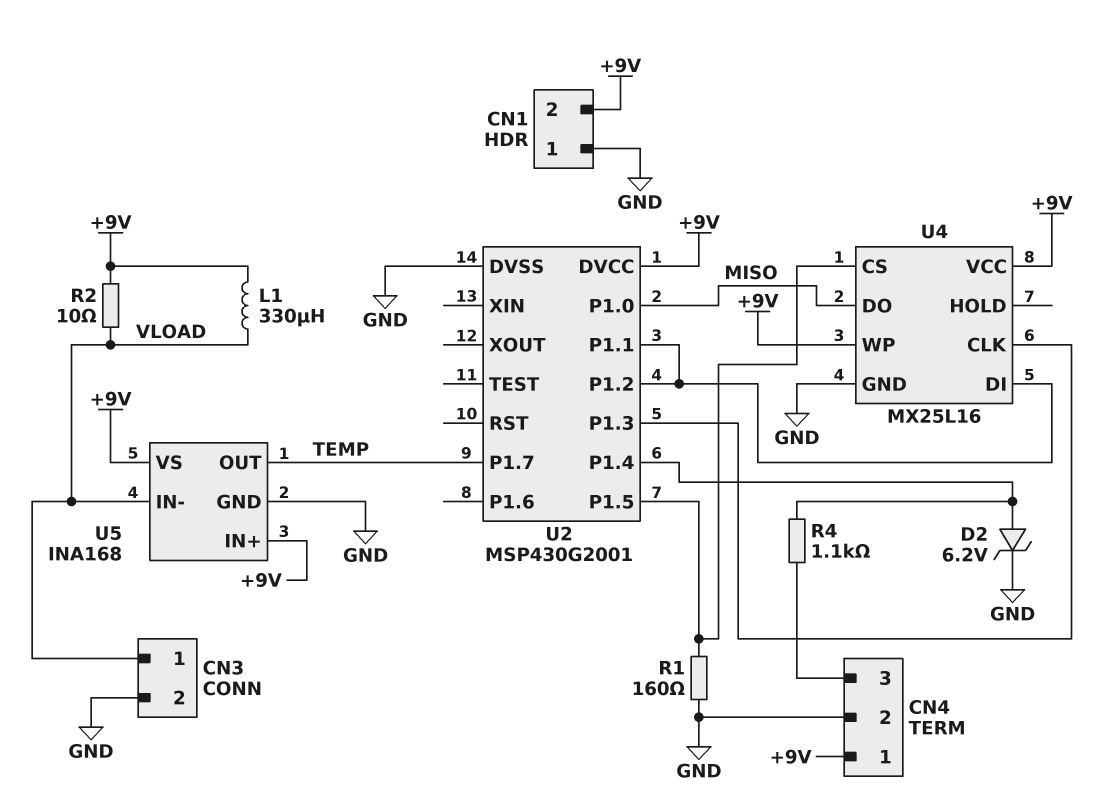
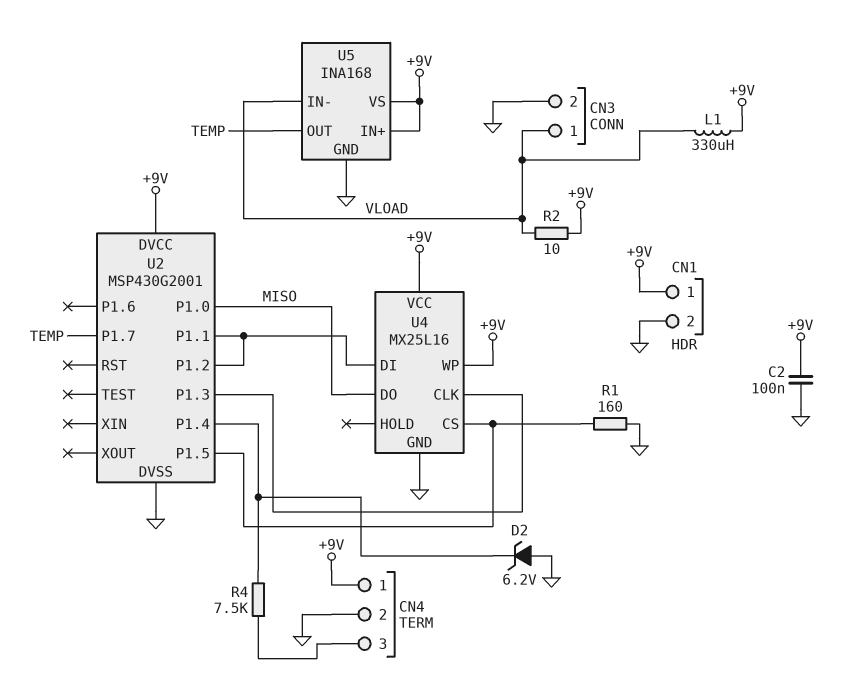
C2: none -> 100nF (+9V, GND)
CN1 pin 1: GND -> +9V
CN1 pin 2: +9V -> GND
D2: zener 6.2V (A U2/P1.4, K GND) -> zener 6.2V (A GND, K U2/P1.4)
R4: 1.1k (CN4/3, U2/P1.4) -> 7.5k (CN4/3, U2/P1.4)

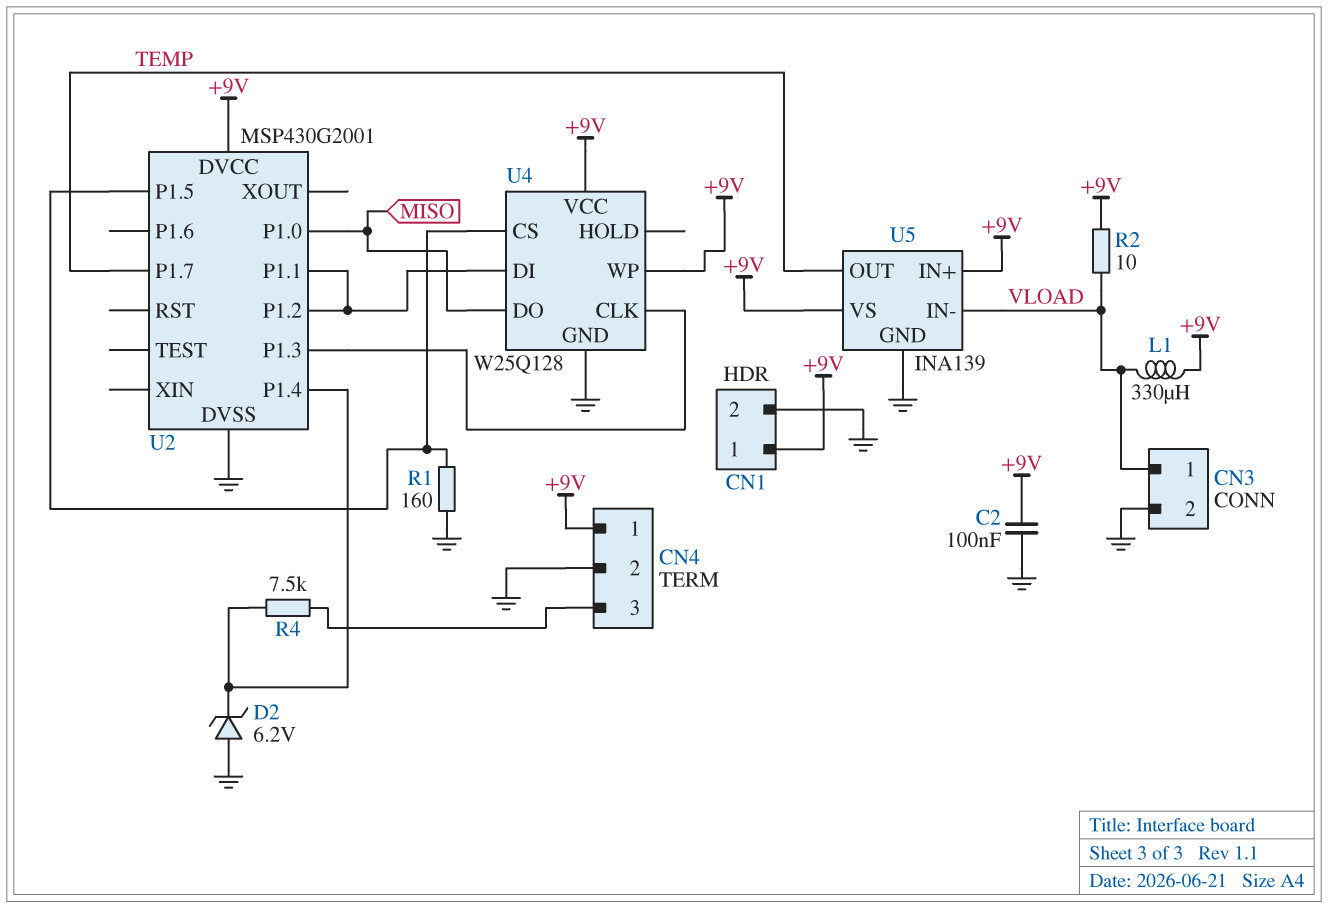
U4: MX25L16 -> W25Q128
U5: INA168 -> INA139

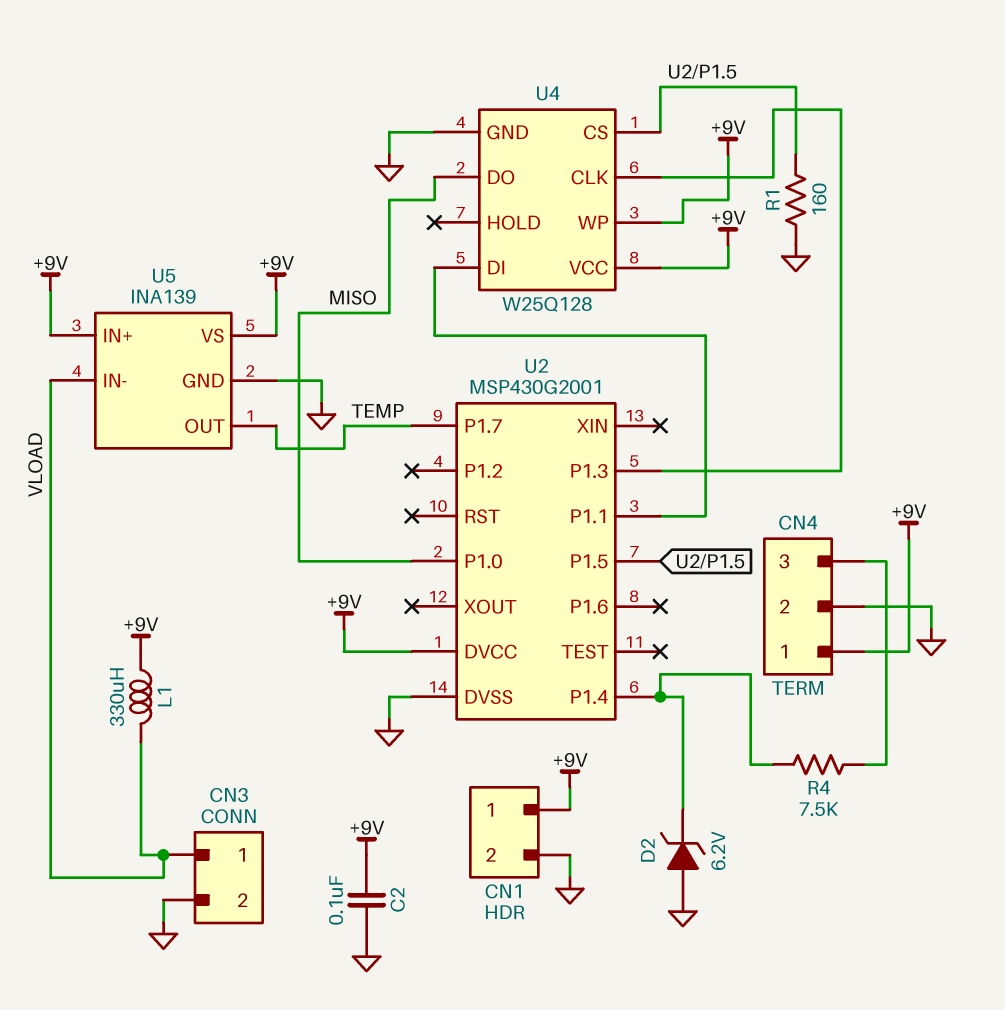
R2: 10 (+9V, VLOAD) -> none
U2 pin P1.2: U2/P1.1 -> none

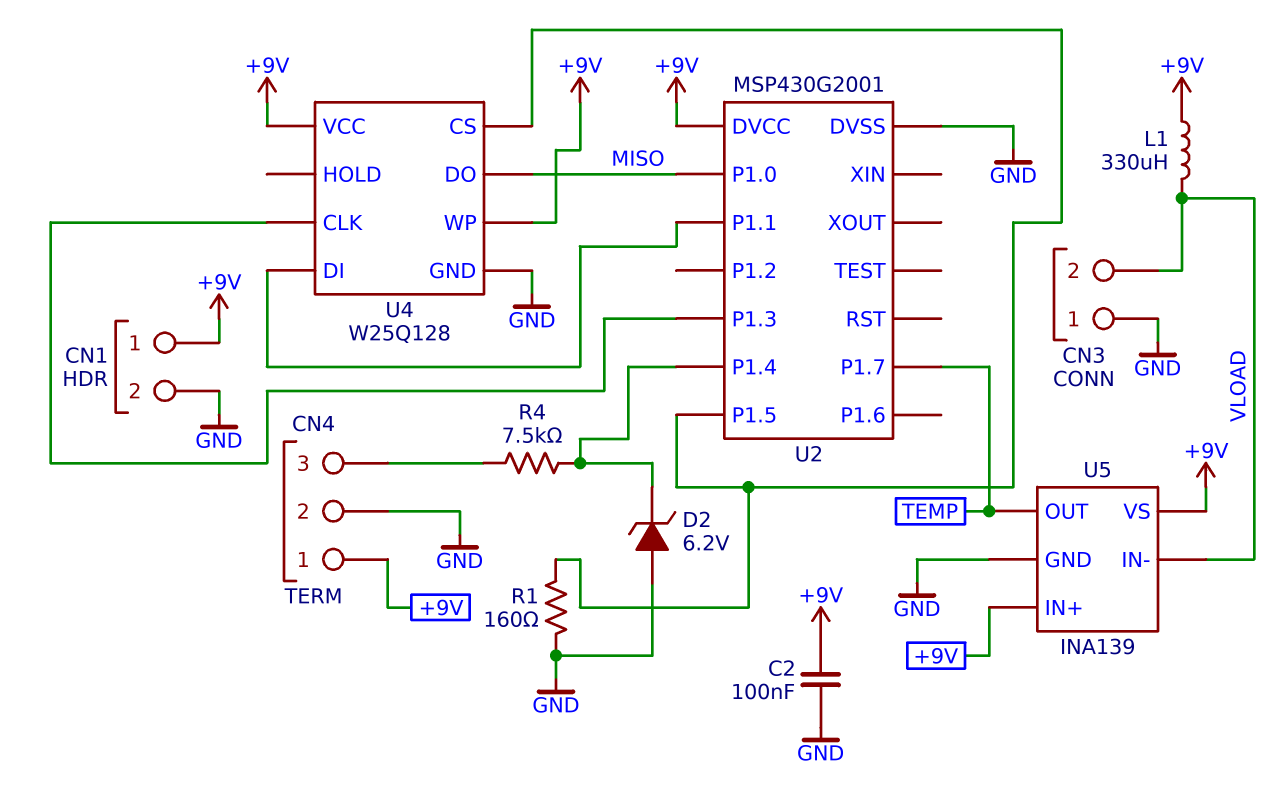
CN3 pin 1: VLOAD -> GND
CN3 pin 2: GND -> VLOAD

